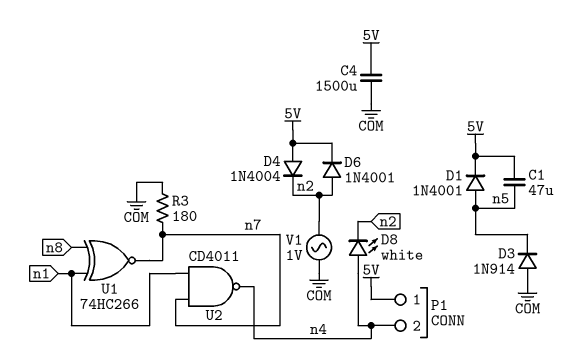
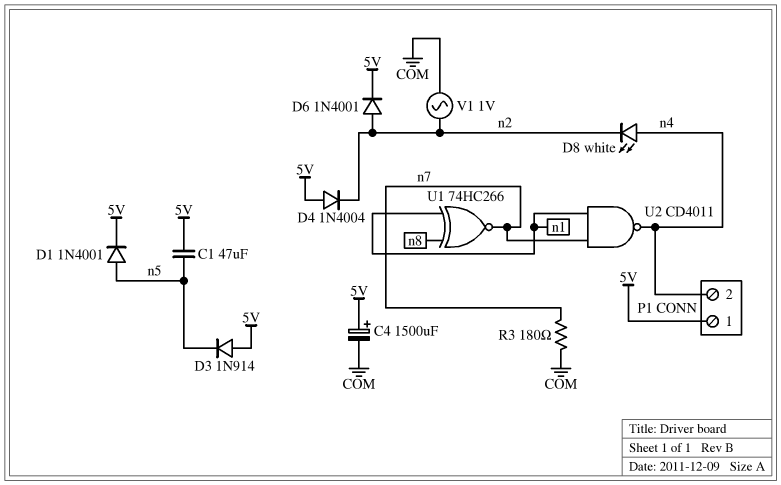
C4: 1500uF (5V, COM) -> 1500uF (plus 5V, minus COM)
D3: diode 1N914 (A COM, K n5) -> diode 1N914 (A 5V, K n5)

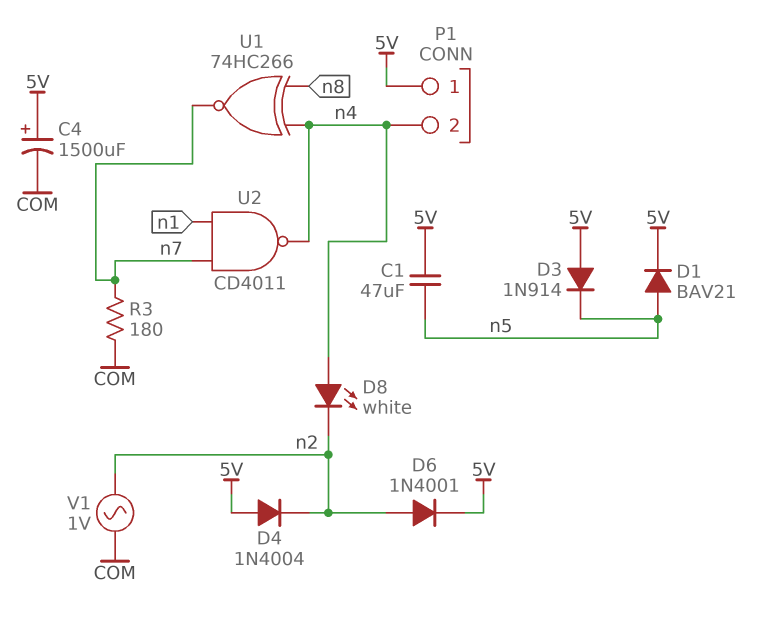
D1: diode 1N4001 (A n5, K 5V) -> diode BAV21 (A n5, K 5V)
U1: XNOR 74HC266 (in n1, in n8, out n7) -> XNOR 74HC266 (in n4, in n8, out n7)

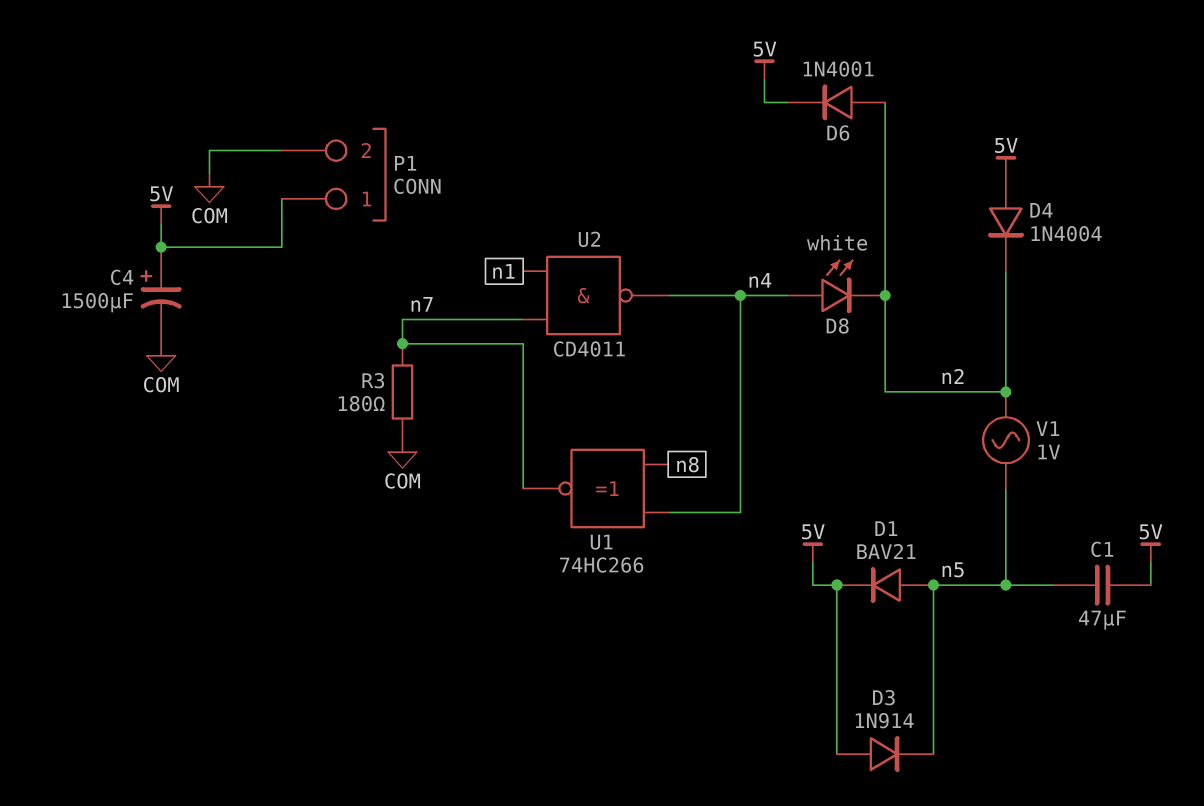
P1 pin 2: n4 -> COM
V1: AC 1V (COM, n2) -> AC 1V (n2, n5)

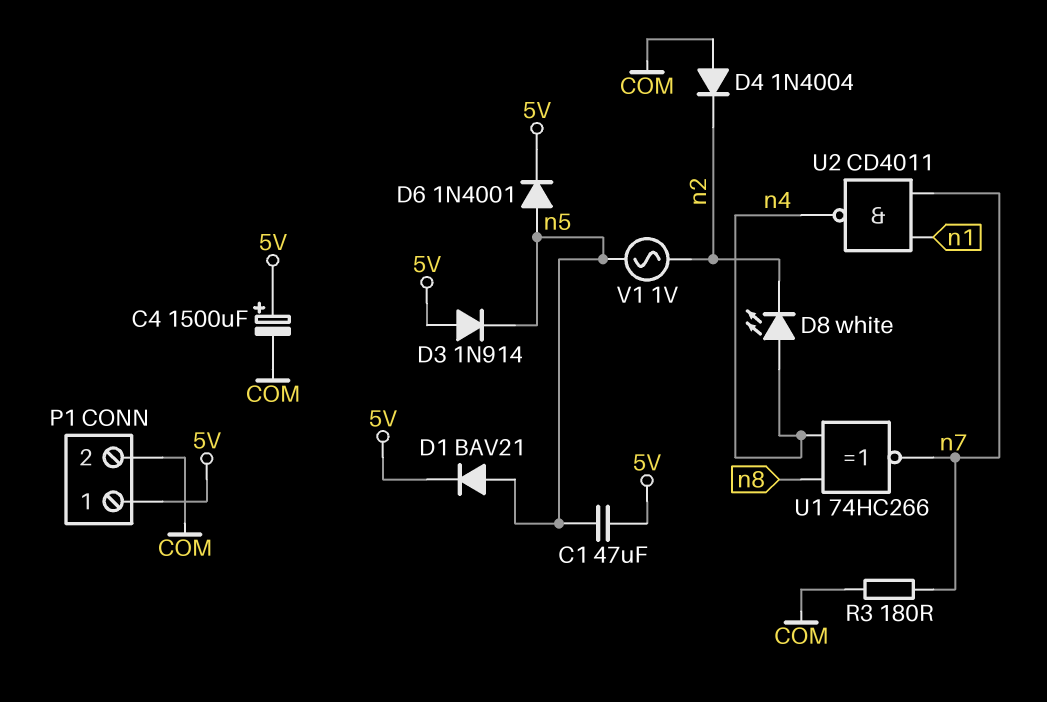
D4: diode 1N4004 (A 5V, K n2) -> diode 1N4004 (A COM, K n2)
D6: diode 1N4001 (A n2, K 5V) -> diode 1N4001 (A n5, K 5V)

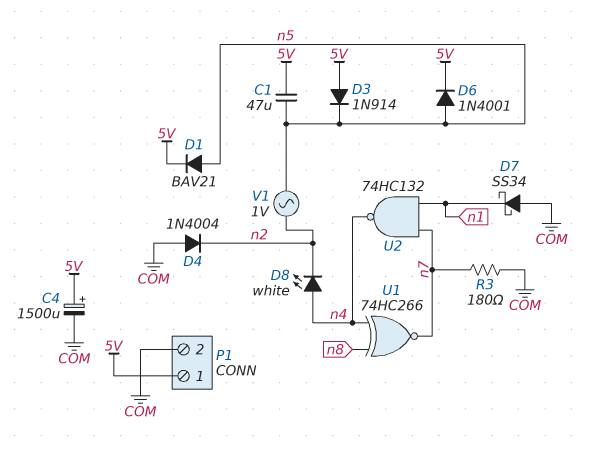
D7: none -> schottky SS34 (A COM, K n1)
U2: NAND CD4011 (in n1, in n7, out n4) -> NAND 74HC132 (in n1, in n7, out n4)

